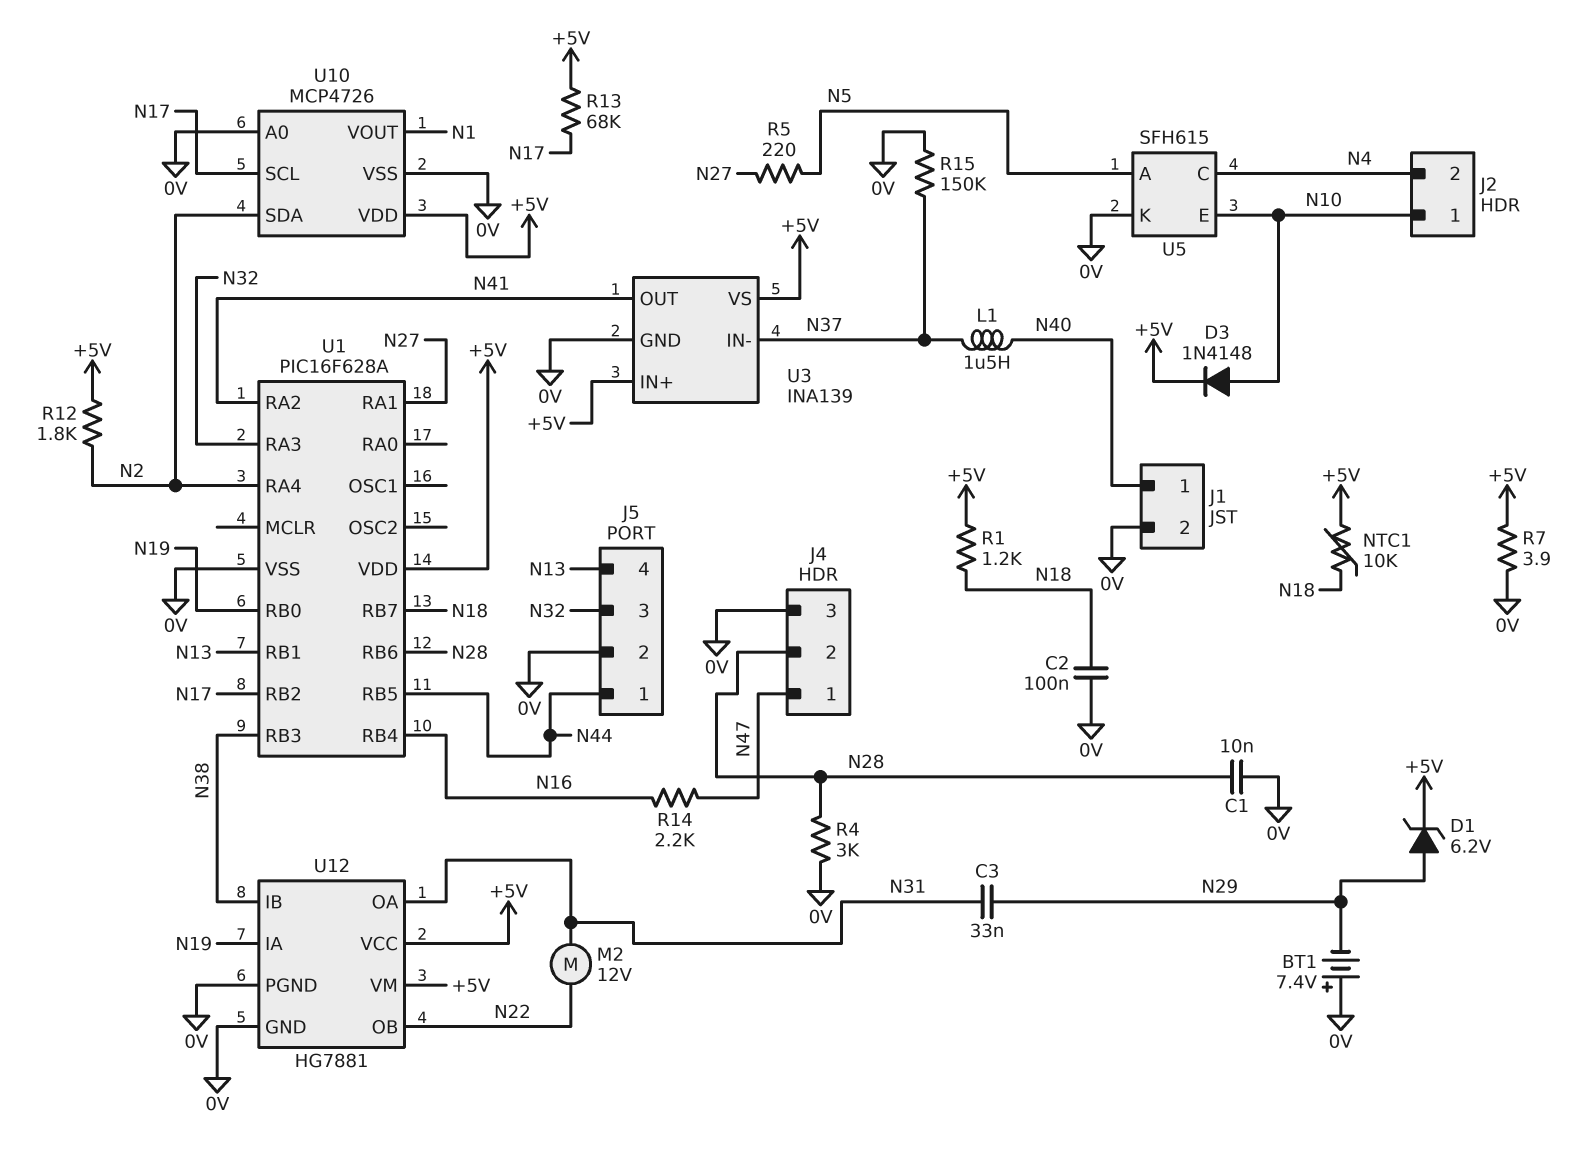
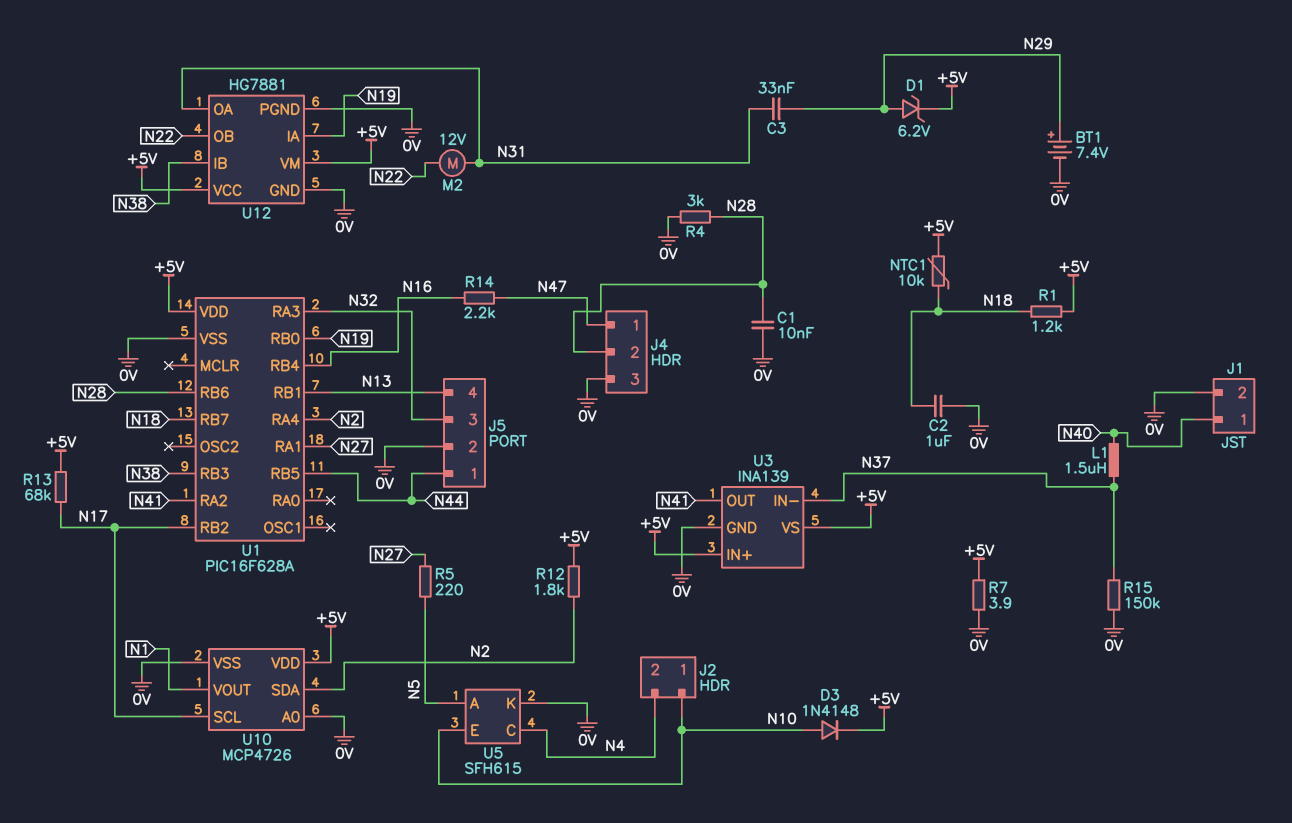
BT1: 7.4V (plus 0V, minus N29) -> 7.4V (plus N29, minus 0V)
C2: 100nF (0V, N18) -> 1uF (0V, N18)

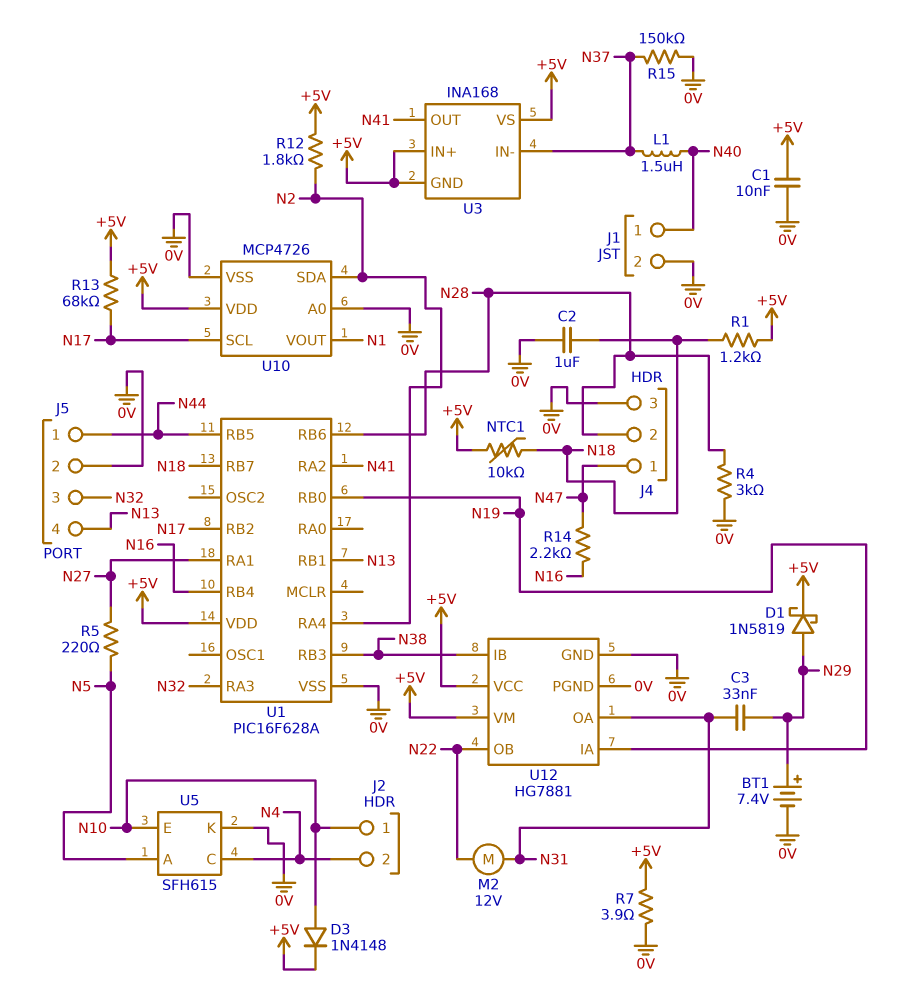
C1: 10nF (0V, N28) -> 10nF (+5V, 0V)
D1: zener 6.2V (A N29, K +5V) -> schottky 1N5819 (A N29, K +5V)
U3: INA139 -> INA168
U3 pin GND: 0V -> +5V

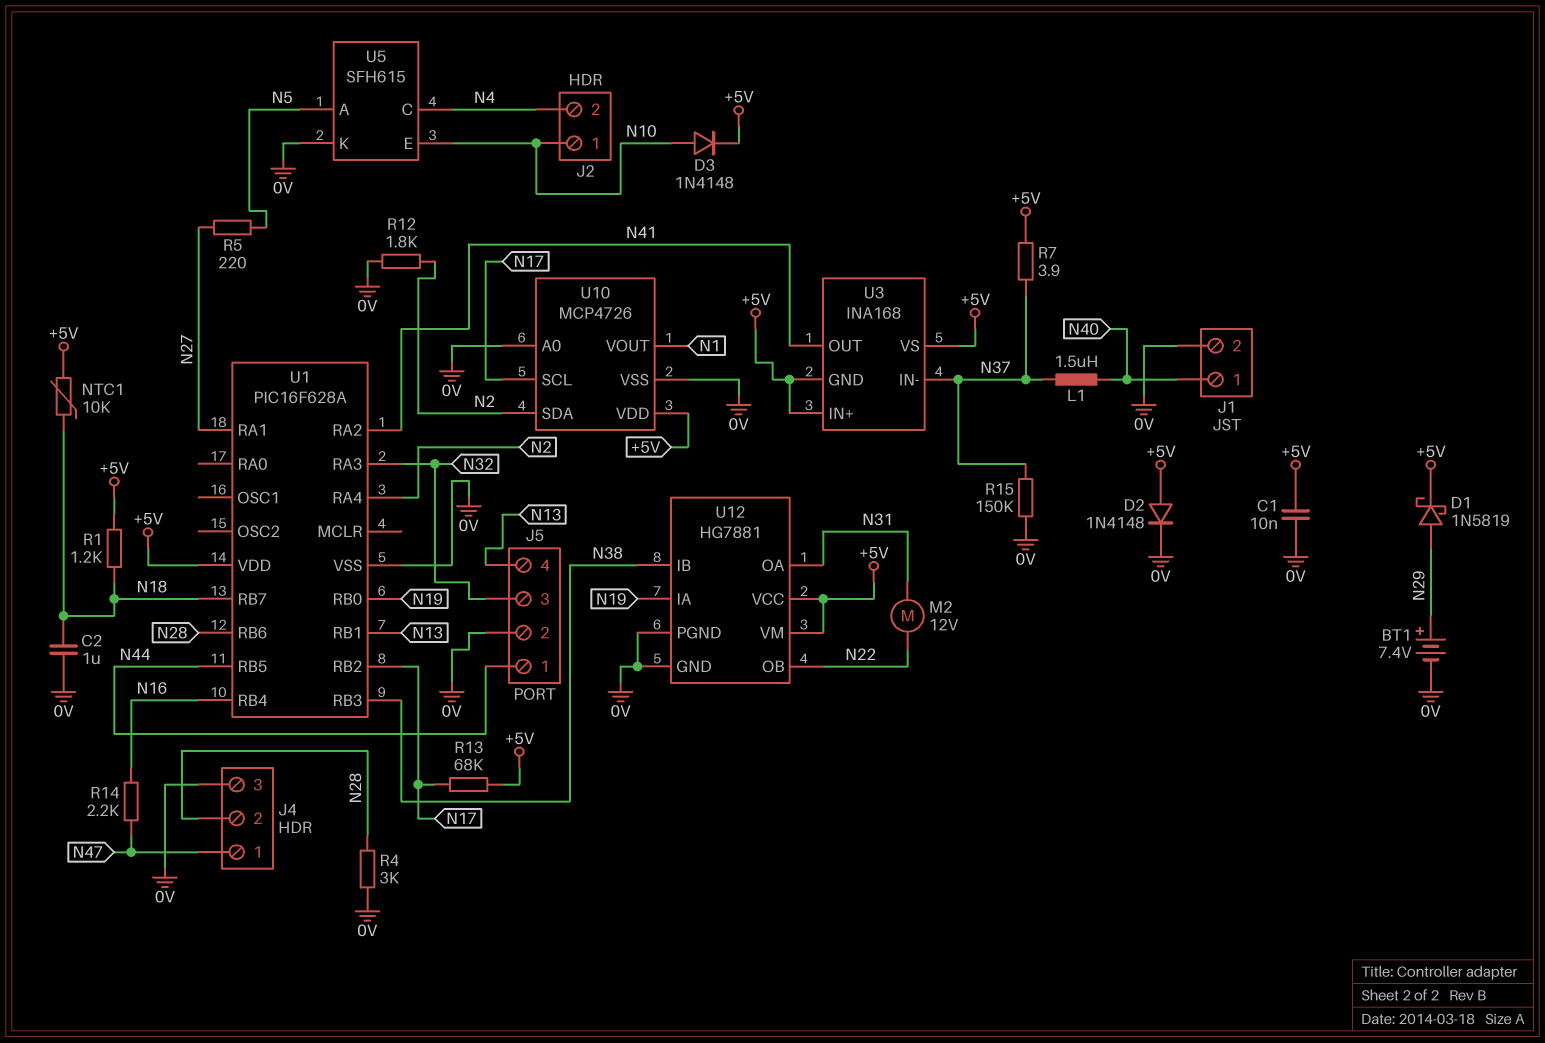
C3: 33nF (N29, N31) -> none
D2: none -> diode 1N4148 (A +5V, K 0V)
R7: 3.9 (+5V, 0V) -> 3.9 (+5V, N37)
R12: 1.8k (+5V, N2) -> 1.8k (0V, N2)

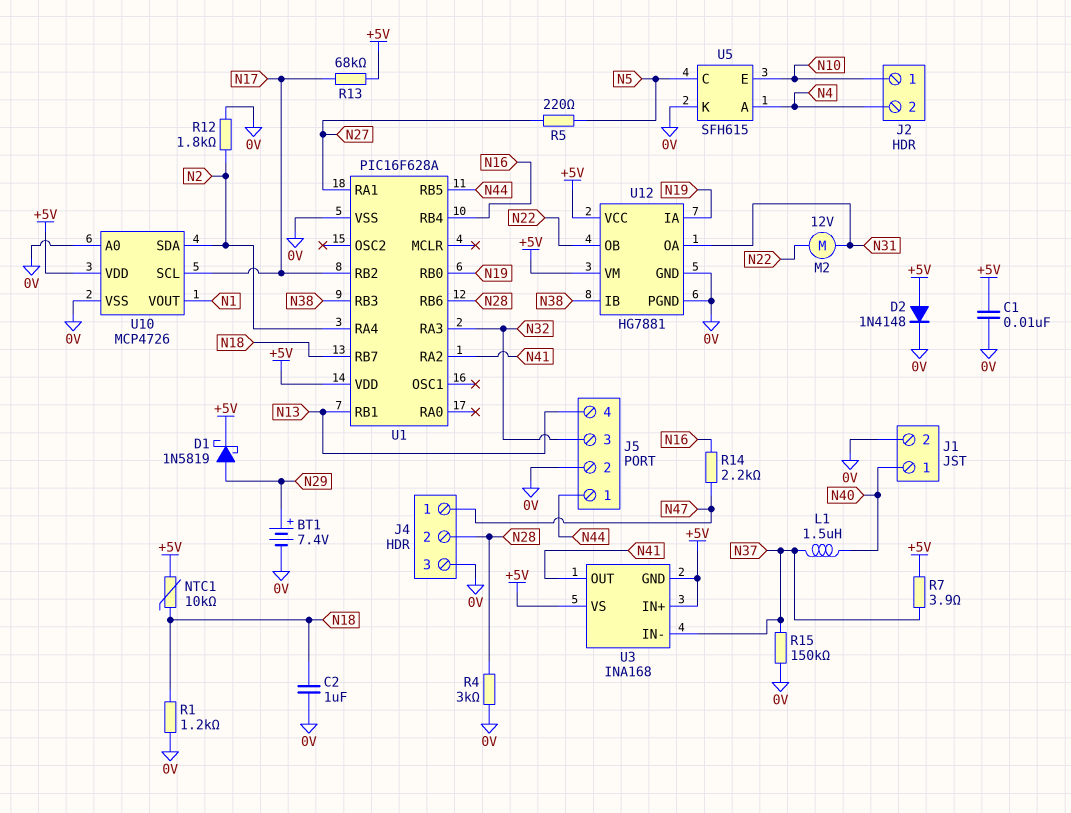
D3: diode 1N4148 (A N10, K +5V) -> none
R1: 1.2k (+5V, N18) -> 1.2k (0V, N18)
U5 pin A: N5 -> N4
U5 pin C: N4 -> N5

